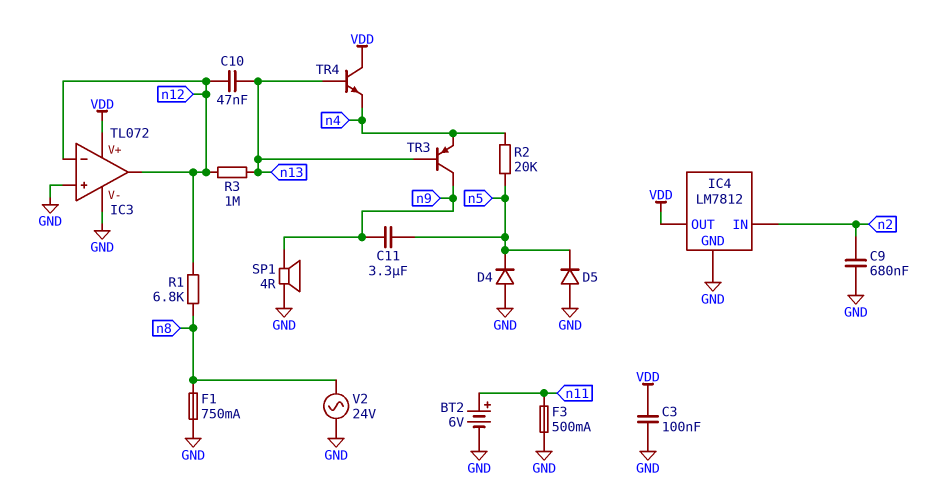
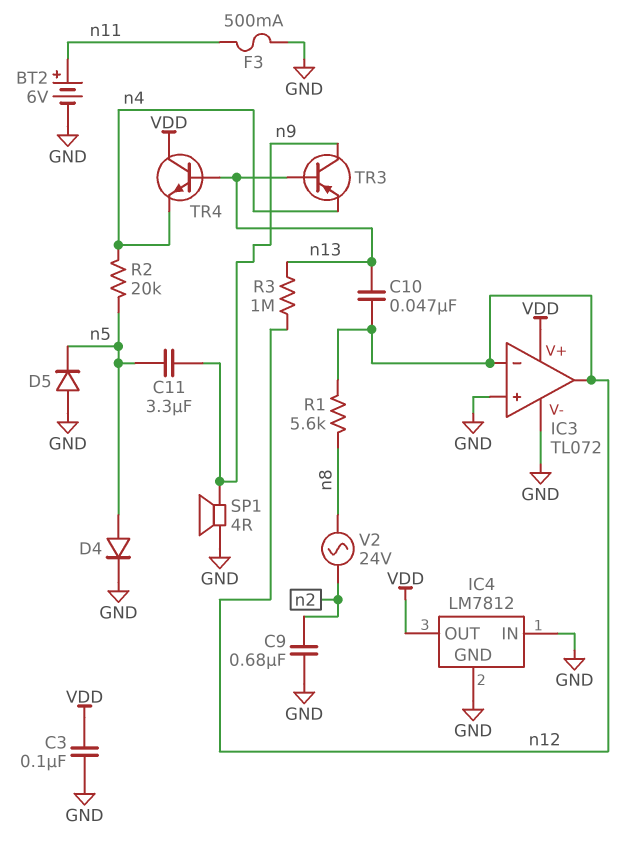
D4: diode (A GND, K n5) -> diode (A n5, K GND)
F1: 750mA (GND, n8) -> none
IC4 pin IN: n2 -> GND
R1: 6.8k (n8, n12) -> 5.6k (n8, n12)
V2: AC 24V (GND, n8) -> AC 24V (n2, n8)

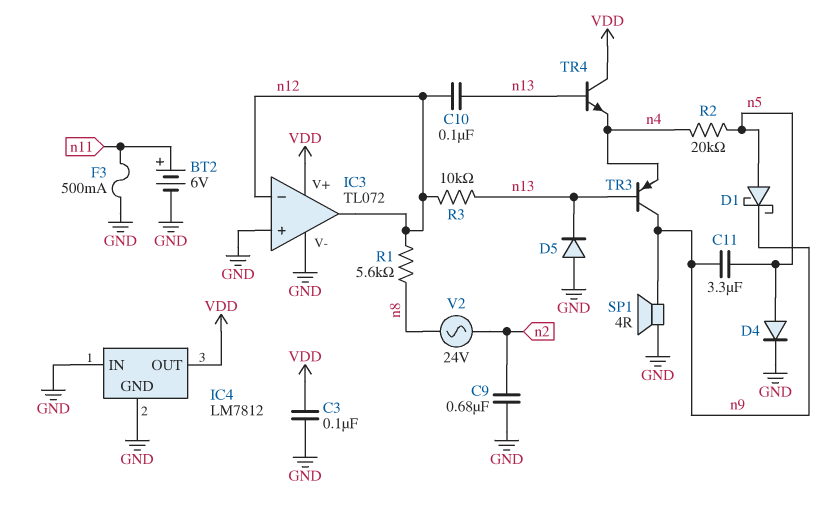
C10: 47nF (n12, n13) -> 100nF (n12, n13)
D1: none -> schottky (A n5, K n9)
D5: diode (A GND, K n5) -> diode (A GND, K n13)
R3: 1M (n12, n13) -> 10k (n12, n13)

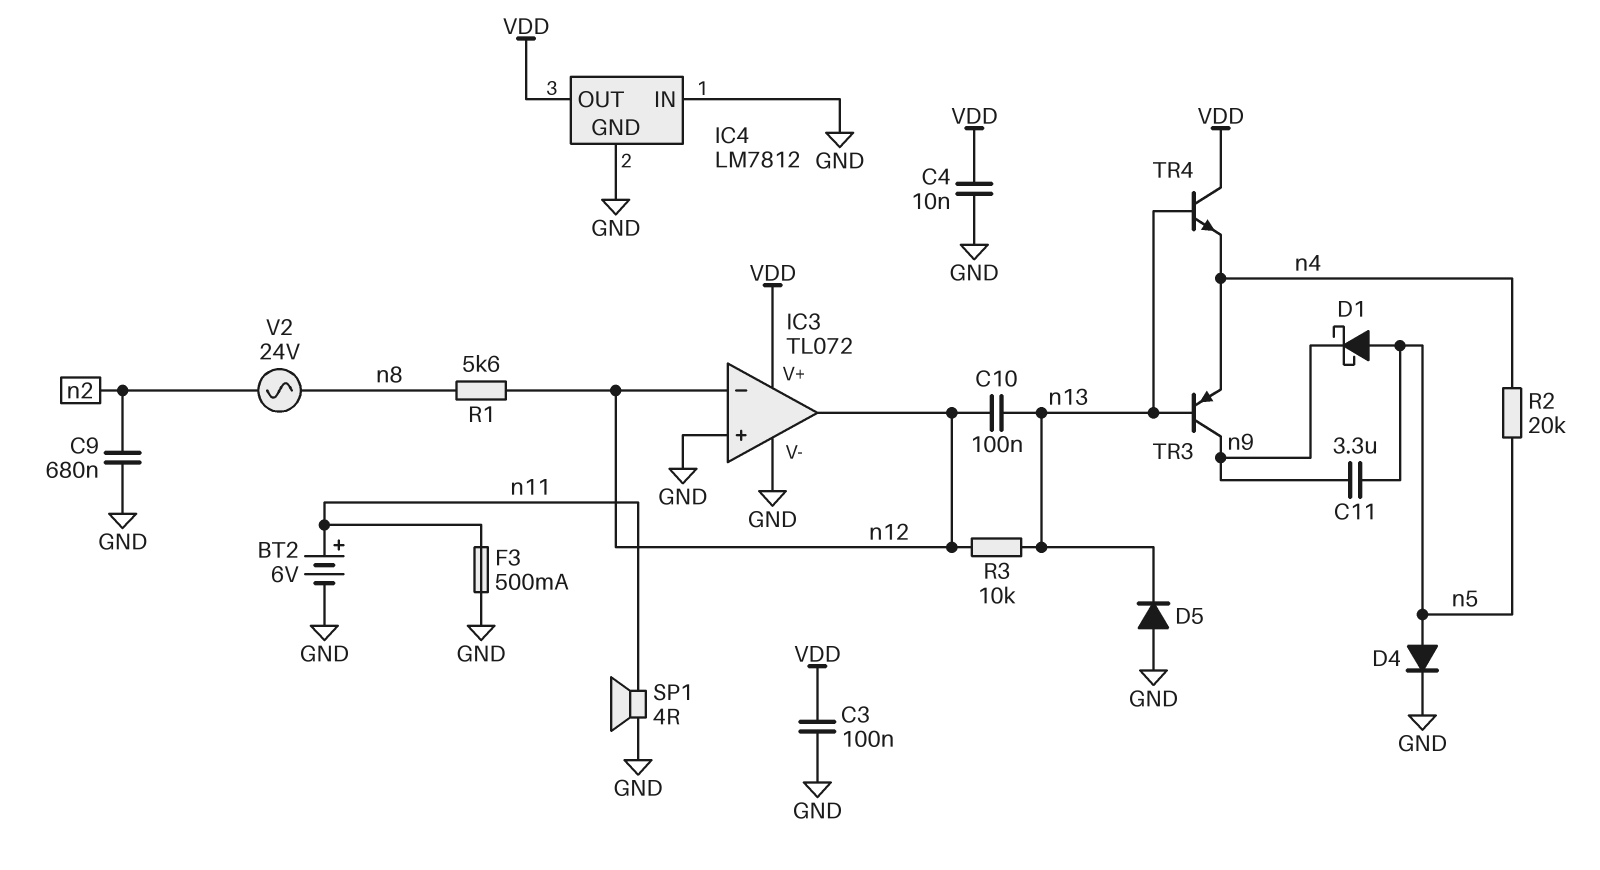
C4: none -> 10nF (GND, VDD)
SP1: speaker 4R (GND, n9) -> speaker 4R (GND, n11)

